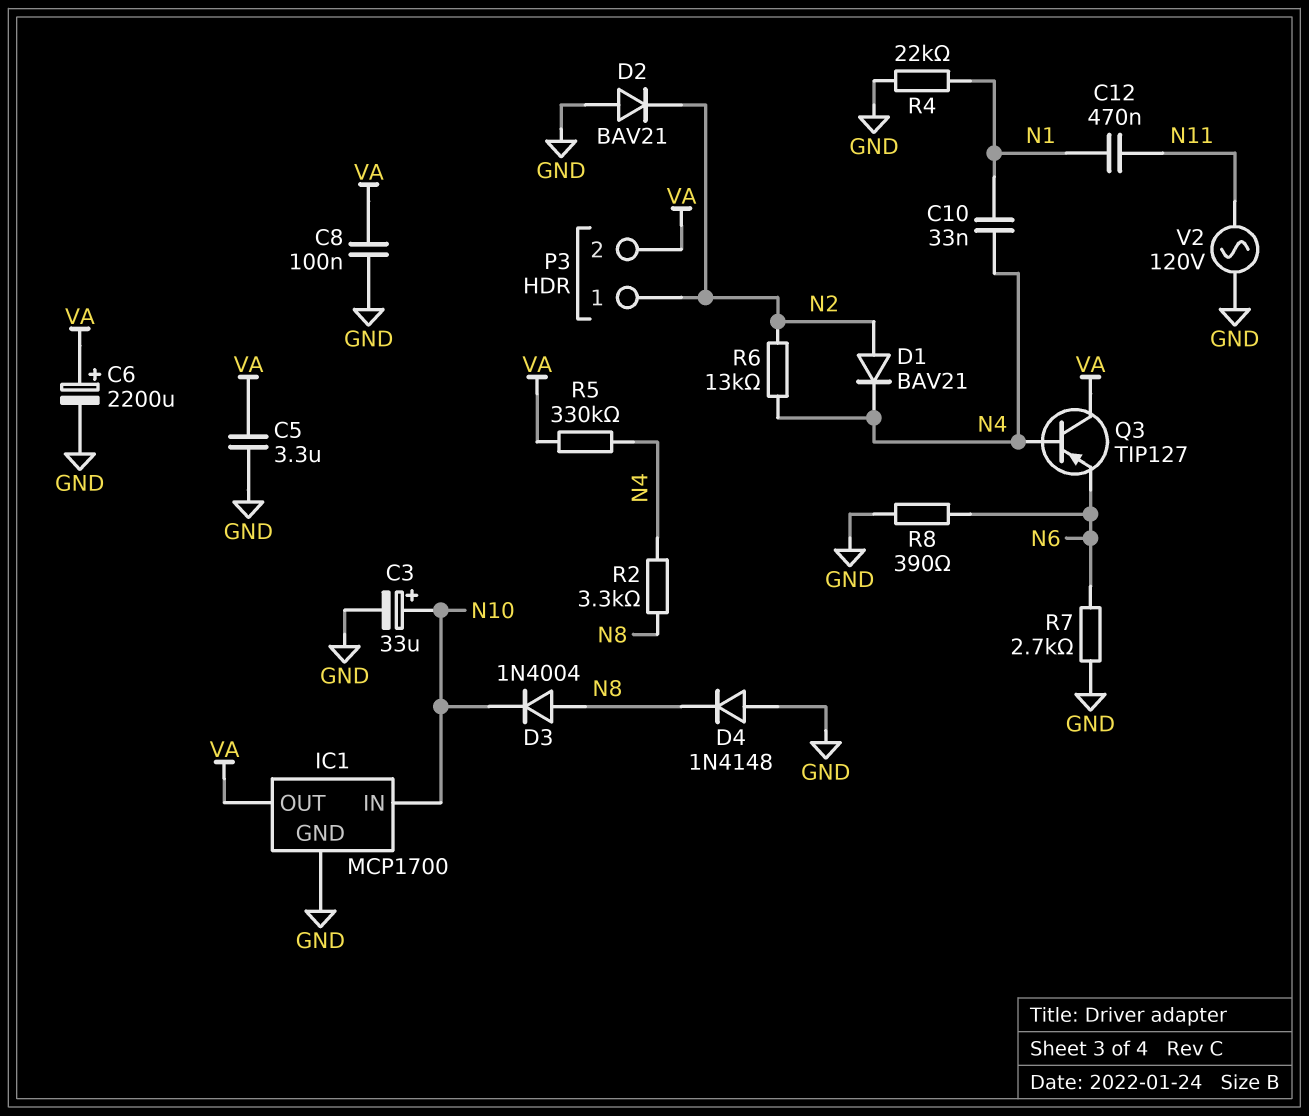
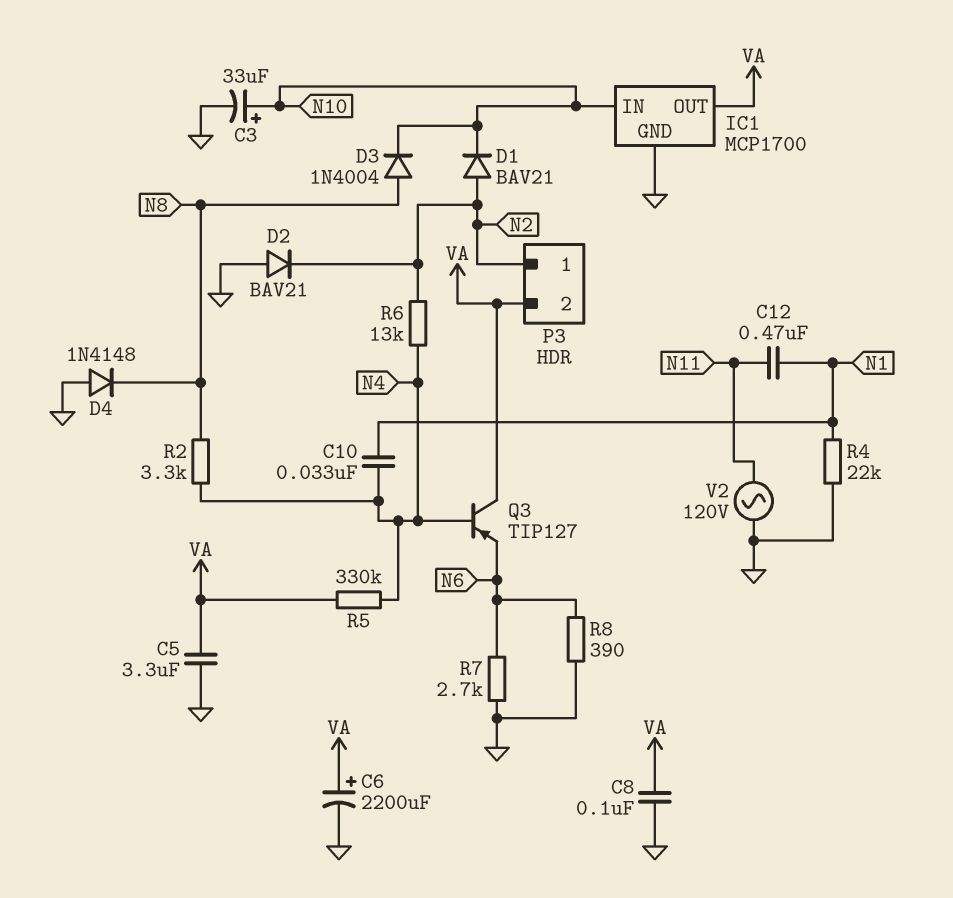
D1: diode BAV21 (A N2, K N4) -> diode BAV21 (A N2, K N10)

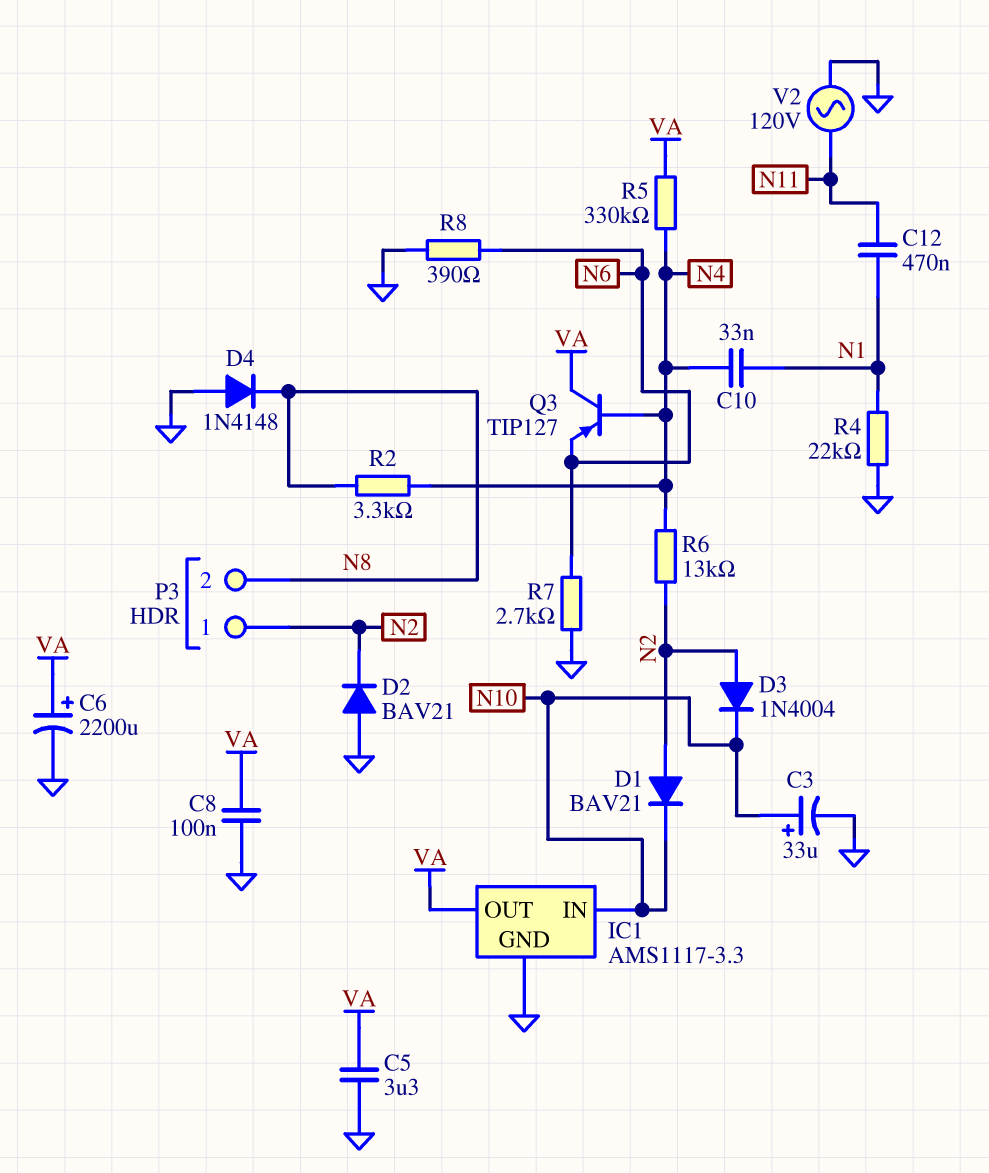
D3: diode 1N4004 (A N8, K N10) -> diode 1N4004 (A N2, K N10)
IC1: MCP1700 -> AMS1117-3.3
P3 pin 2: VA -> N8

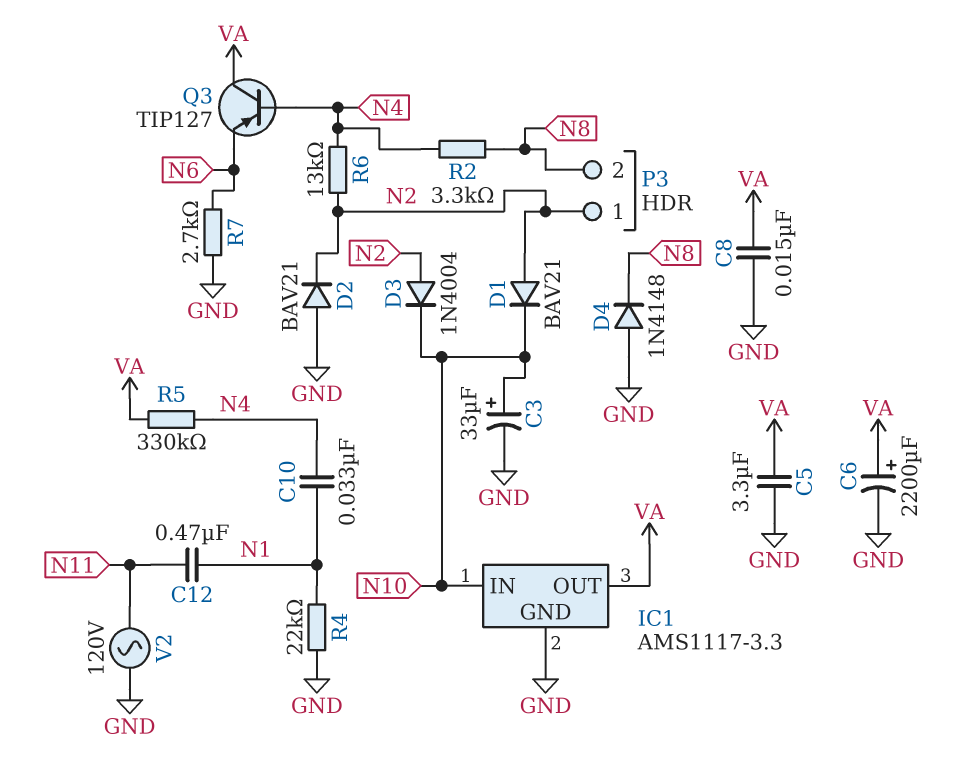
C8: 100nF (GND, VA) -> 15nF (GND, VA)
R8: 390 (GND, N6) -> none

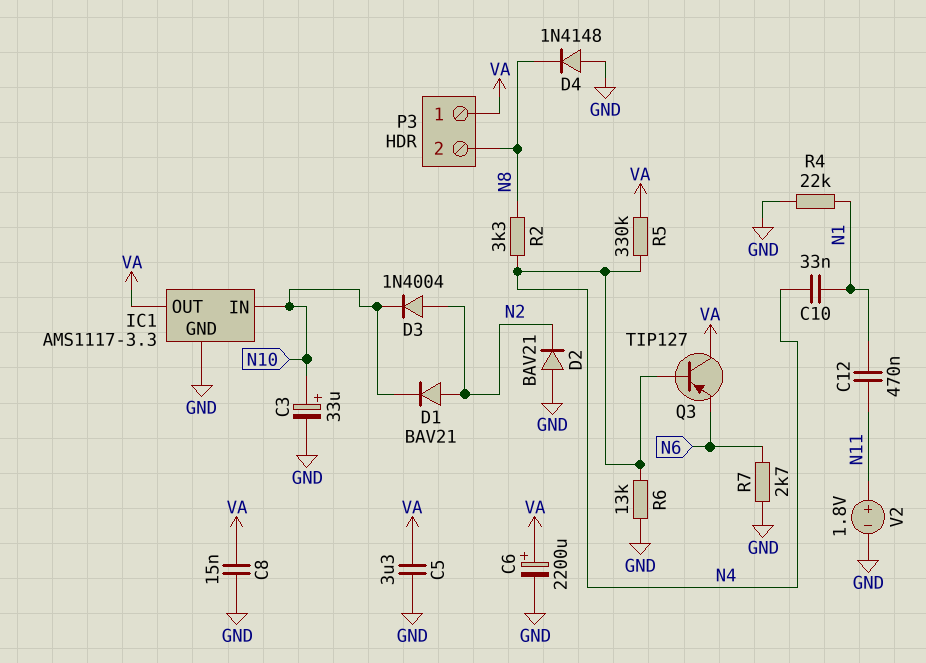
P3 pin 1: N2 -> VA
R6: 13k (N2, N4) -> 13k (GND, N4)
V2: AC 120V (GND, N11) -> 1.8V (plus N11, minus GND)

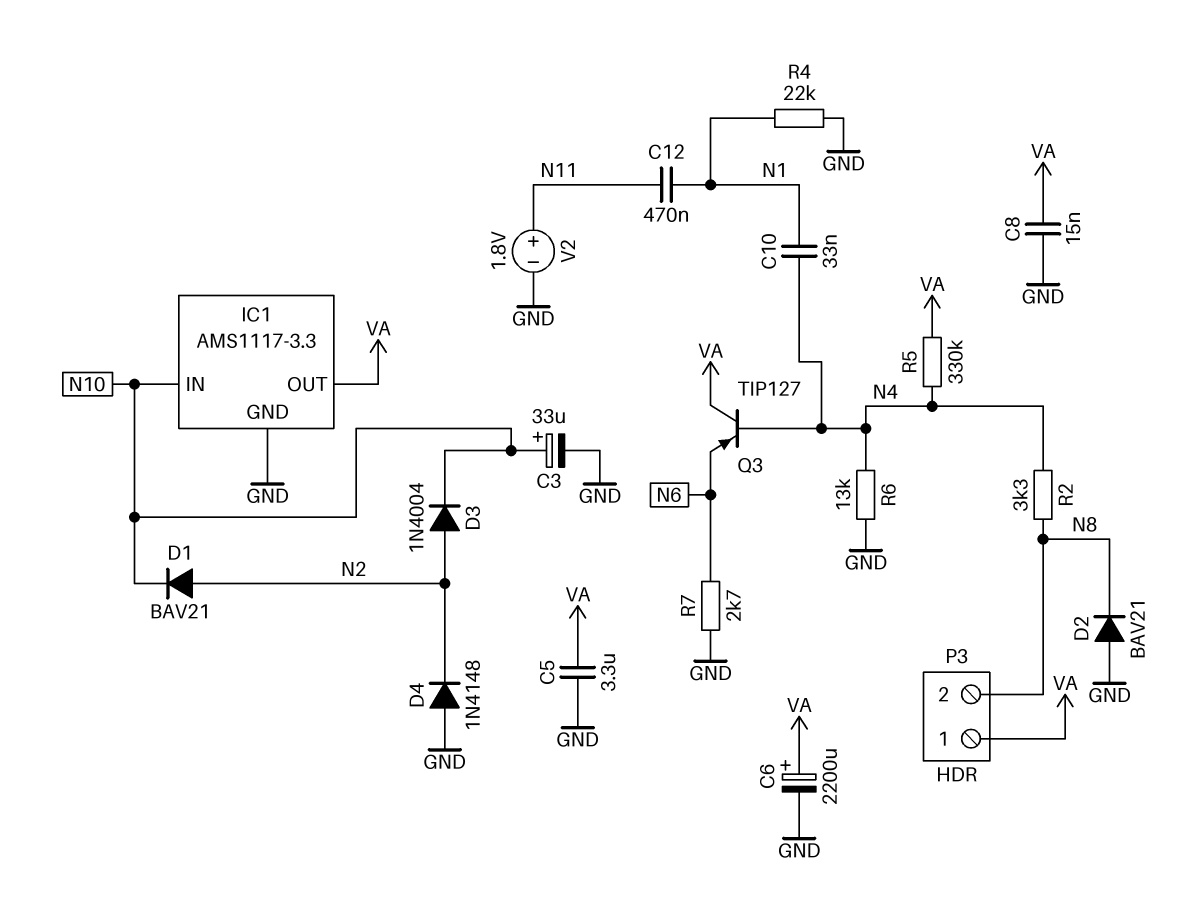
D2: diode BAV21 (A GND, K N2) -> diode BAV21 (A GND, K N8)
D4: diode 1N4148 (A GND, K N8) -> diode 1N4148 (A GND, K N2)

